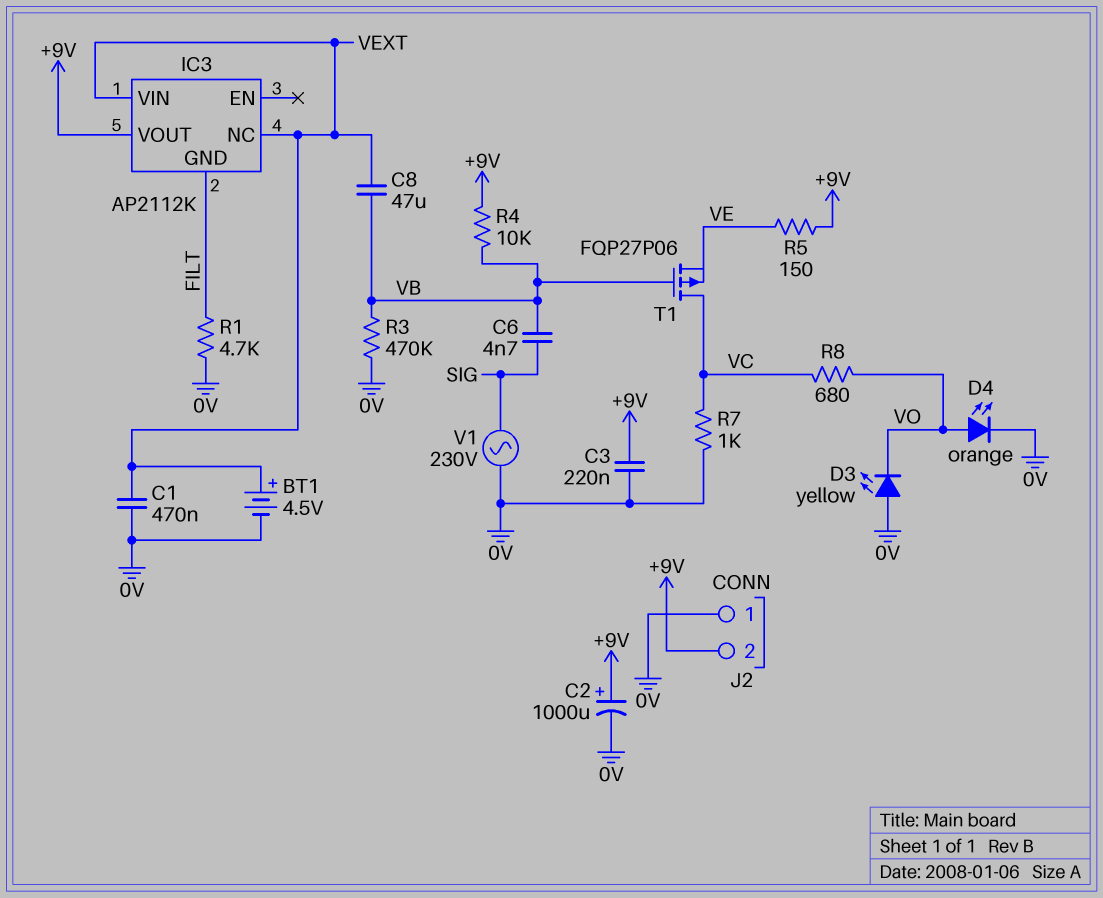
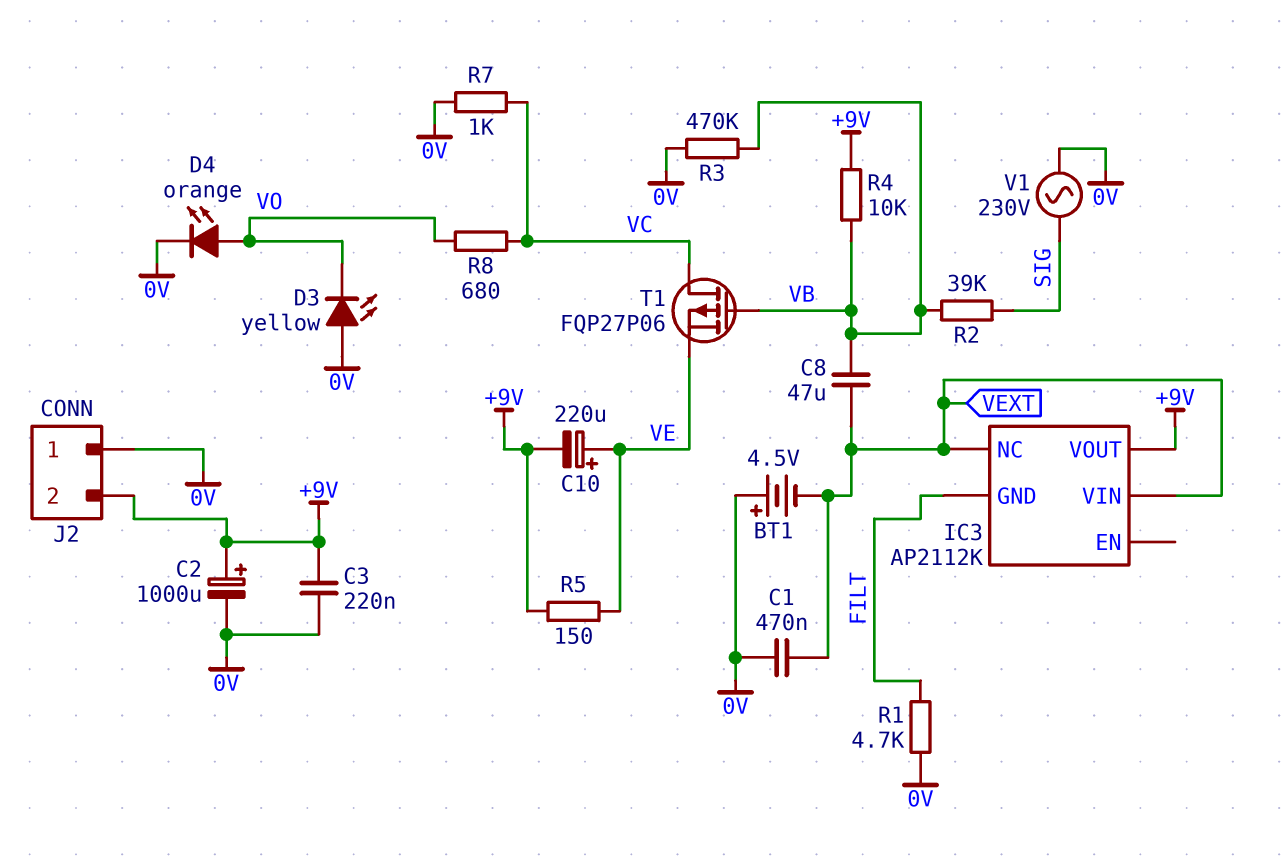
BT1: 4.5V (plus VEXT, minus 0V) -> 4.5V (plus 0V, minus VEXT)
C6: 4.7nF (SIG, VB) -> none
C10: none -> 220uF (plus VE, minus +9V)
R2: none -> 39k (SIG, VB)

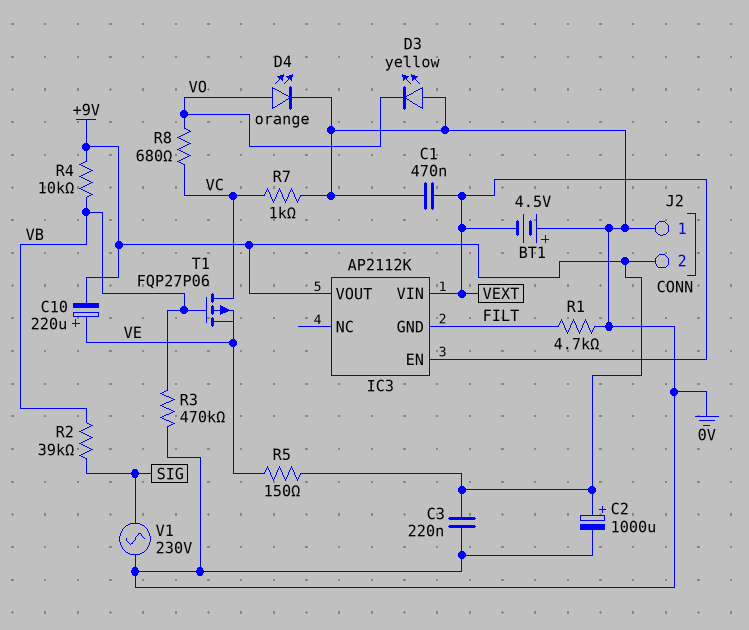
C8: 47uF (VB, VEXT) -> none
IC3 pin EN: none -> VEXT
IC3 pin NC: VEXT -> none

